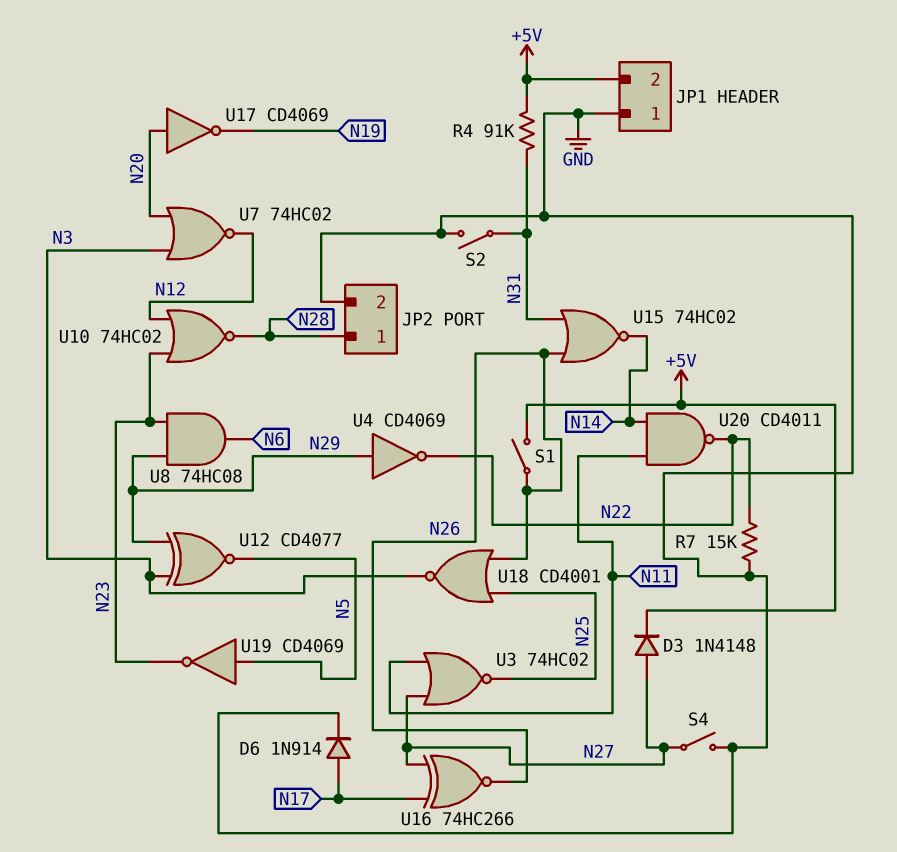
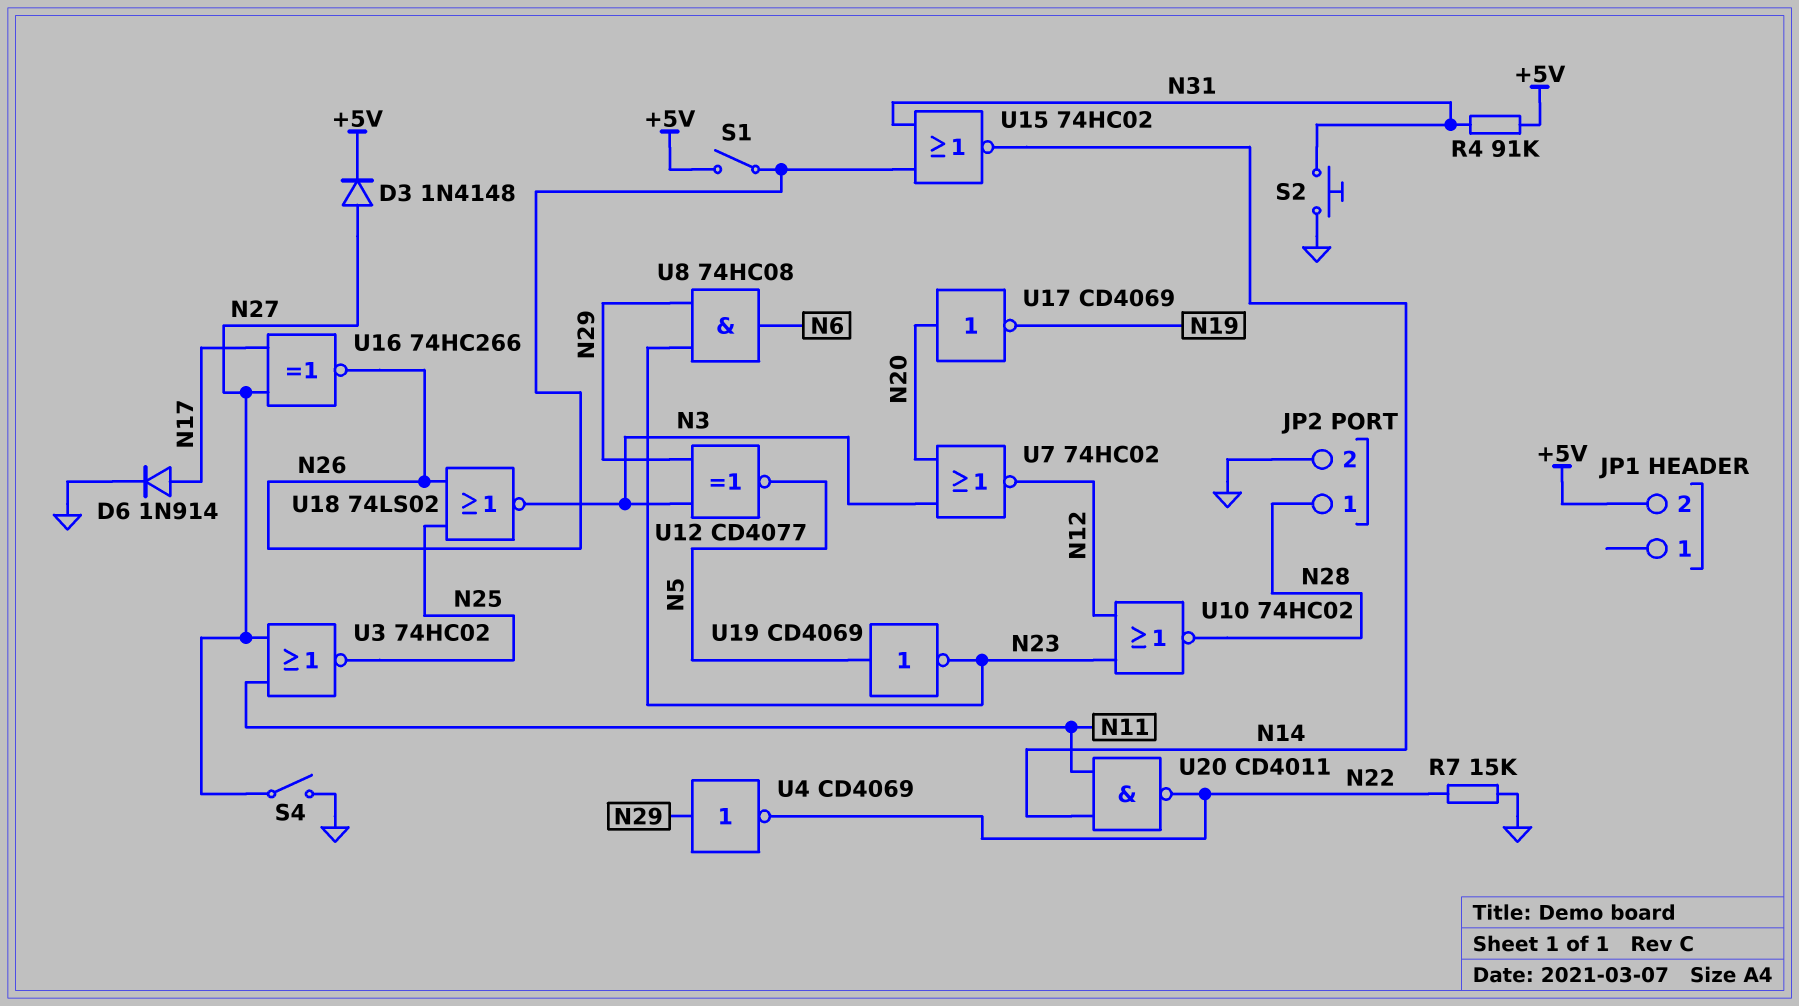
JP1 pin 1: GND -> none
S2: switch (GND, N31) -> button (GND, N31)
U18: NOR CD4001 (in N25, in N26, out N3) -> NOR 74LS02 (in N25, in N26, out N3)

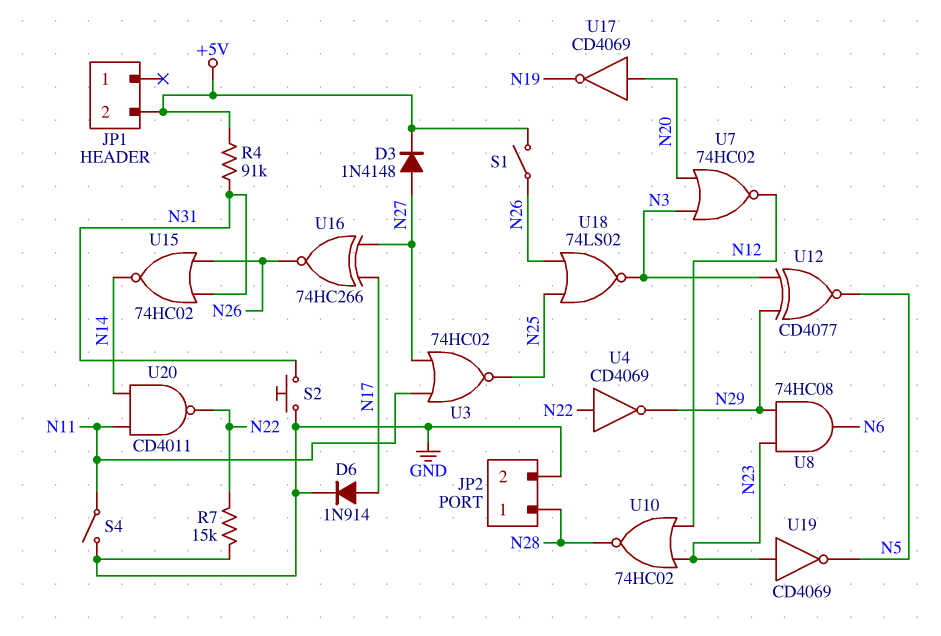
S4: switch (GND, N27) -> switch (GND, N11)
U4: NOT CD4069 (in N29, out N22) -> NOT CD4069 (in N22, out N29)
U19: NOT CD4069 (in N5, out N23) -> NOT CD4069 (in N23, out N5)

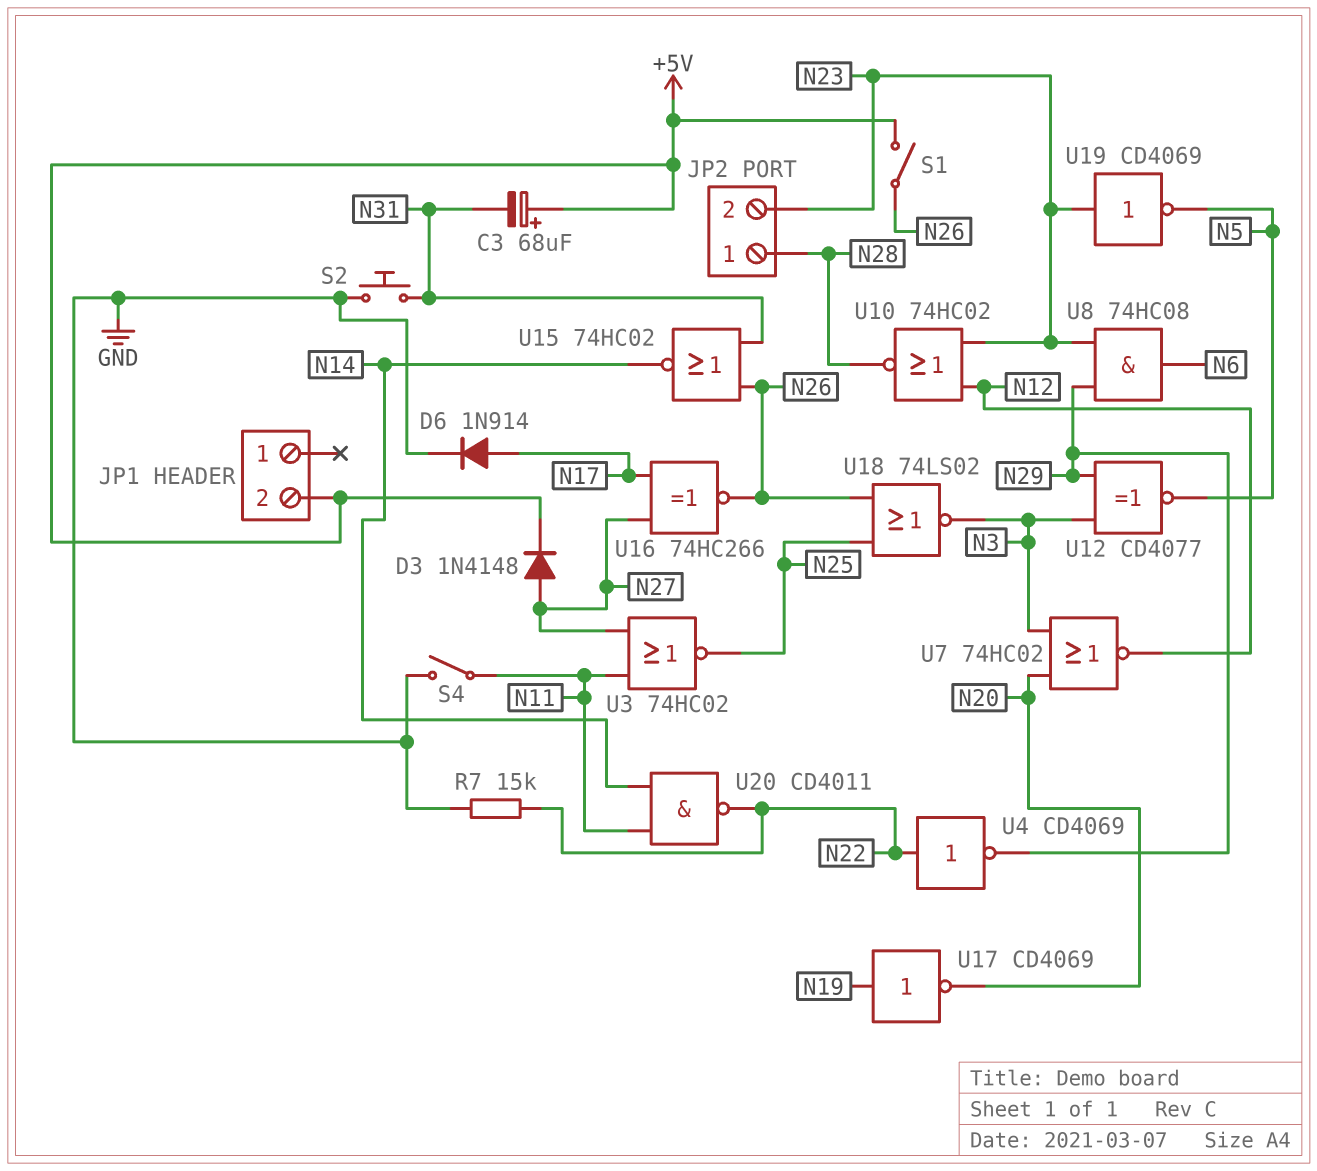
C3: none -> 68uF (plus +5V, minus N31)
JP2 pin 2: GND -> N23
R4: 91k (+5V, N31) -> none
U17: NOT CD4069 (in N20, out N19) -> NOT CD4069 (in N19, out N20)

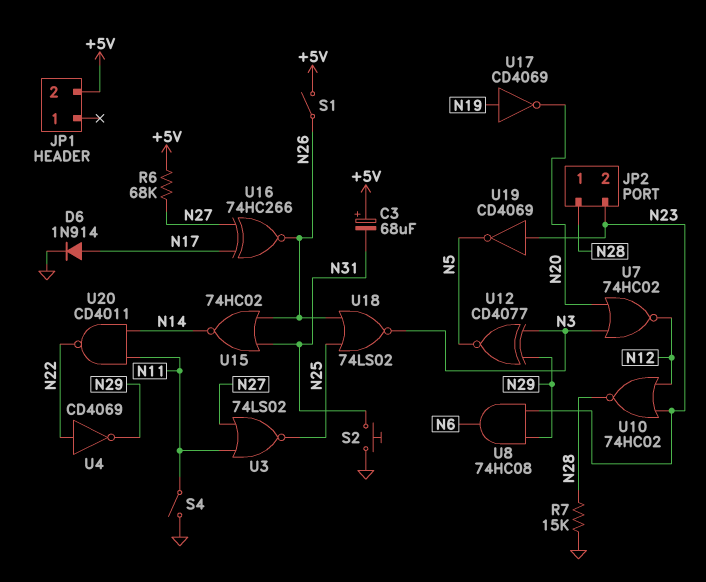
D3: diode 1N4148 (A N27, K +5V) -> none
R6: none -> 68k (+5V, N27)
R7: 15k (GND, N22) -> 15k (GND, N28)
U3: NOR 74HC02 (in N11, in N27, out N25) -> NOR 74LS02 (in N11, in N27, out N25)

